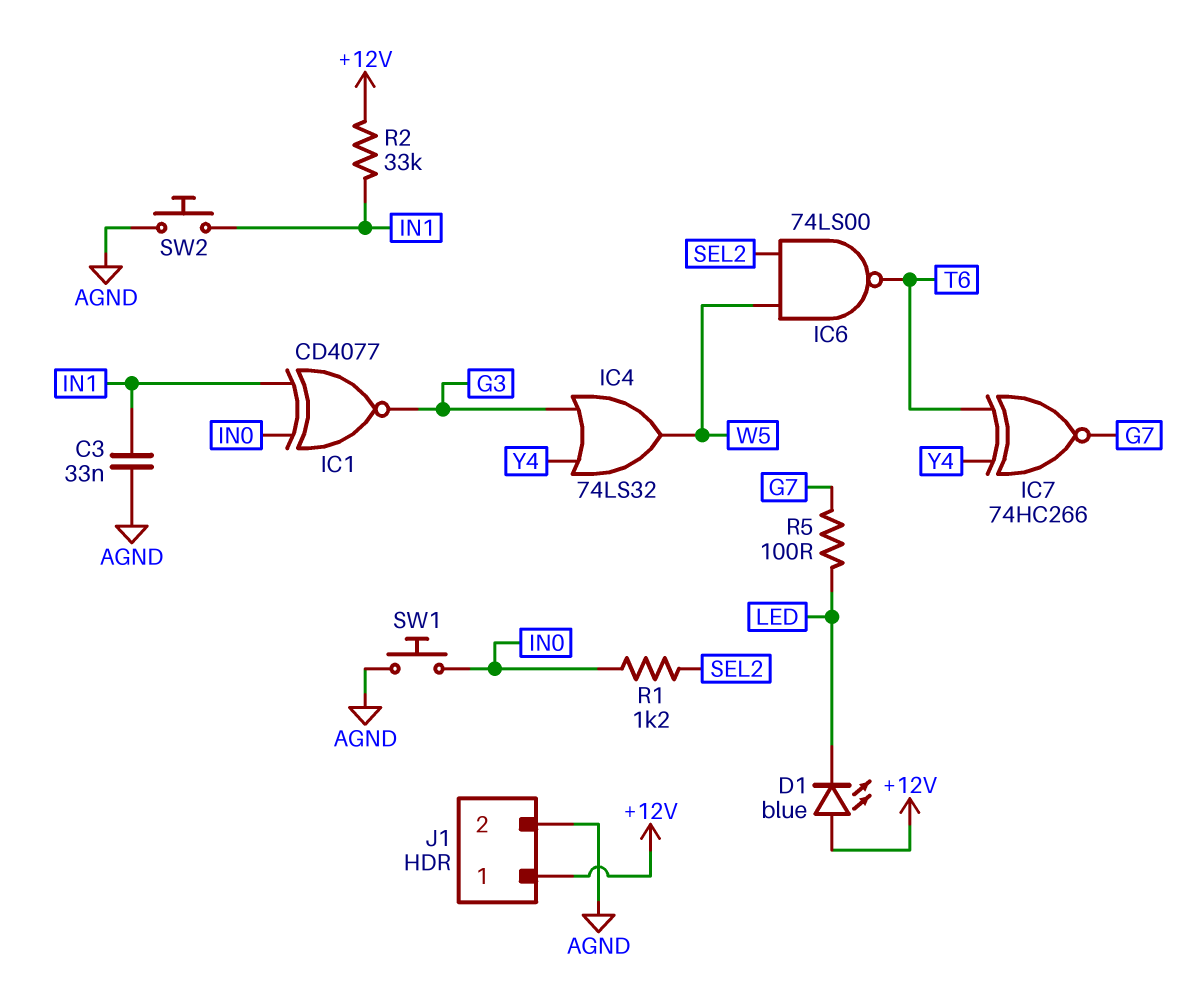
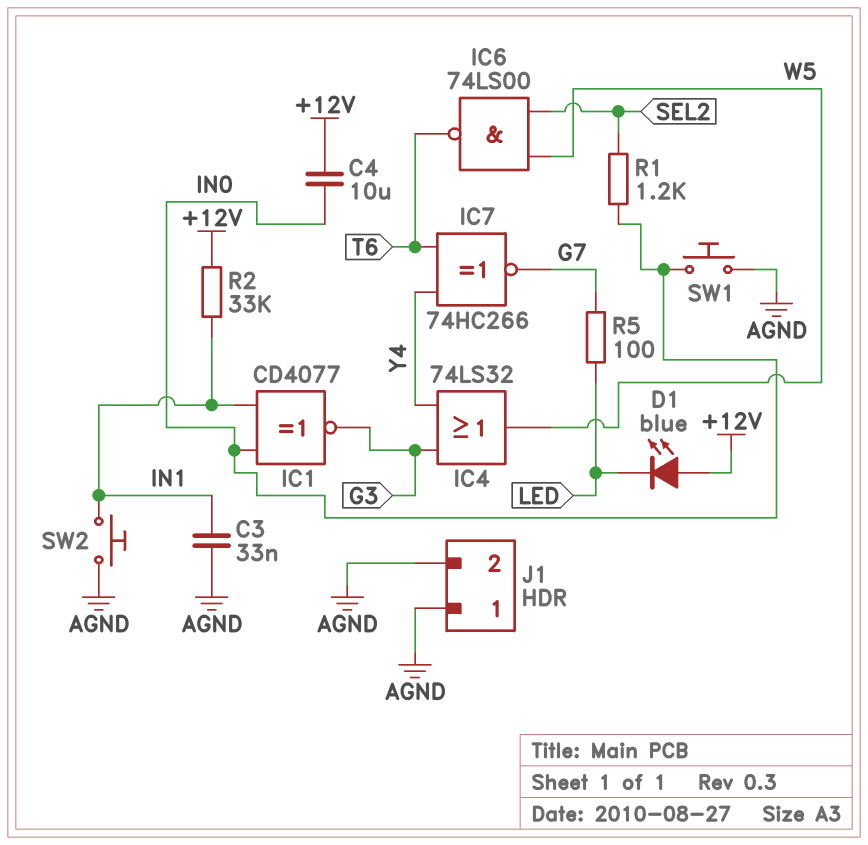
C4: none -> 10uF (+12V, IN0)
J1 pin 1: +12V -> AGND

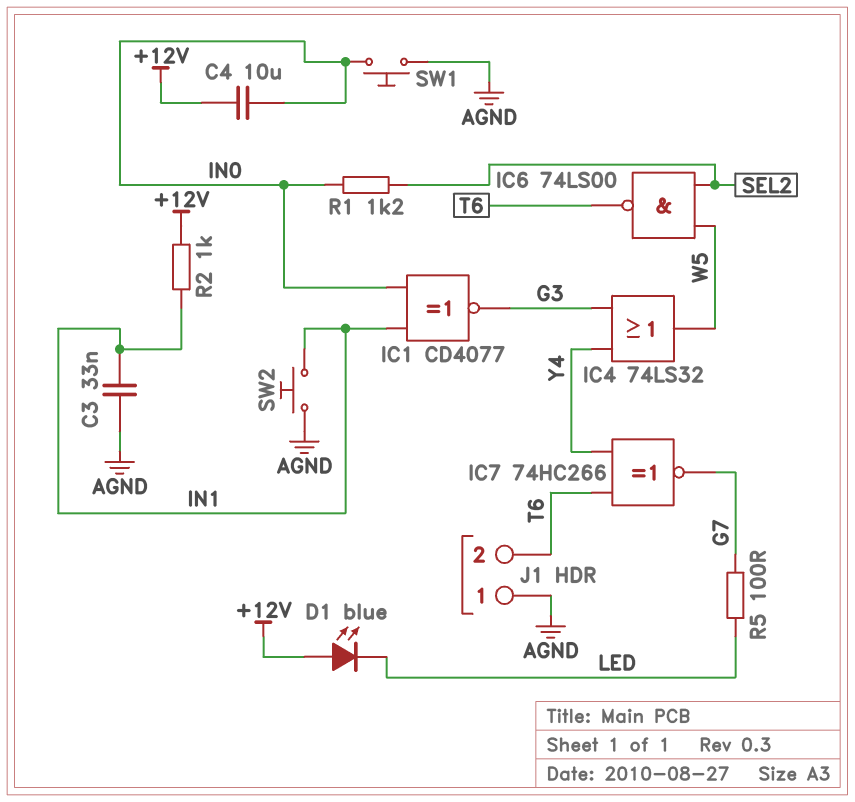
J1 pin 2: AGND -> T6
R2: 33k (+12V, IN1) -> 1k (+12V, IN1)

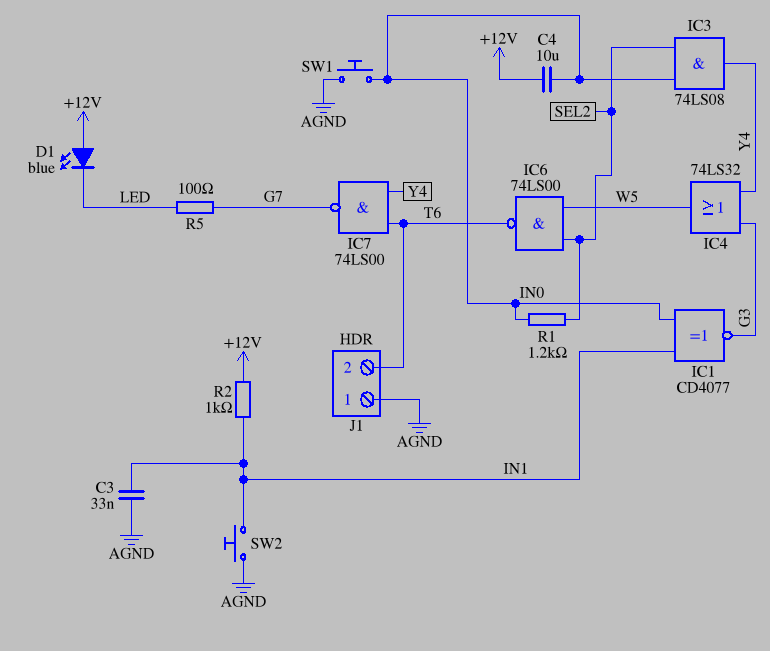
IC3: none -> AND 74LS08 (in IN0, in SEL2, out Y4)
IC7: XNOR 74HC266 (in T6, in Y4, out G7) -> NAND 74LS00 (in T6, in Y4, out G7)

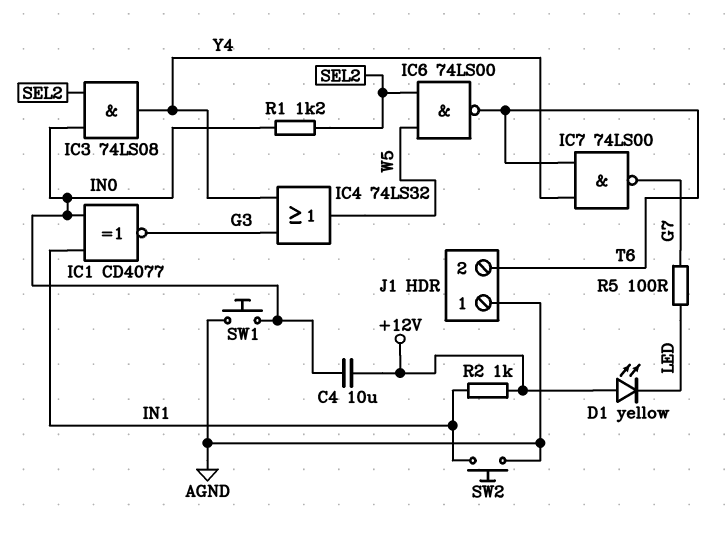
C3: 33nF (AGND, IN1) -> none
D1: LED blue (A +12V, K LED) -> LED yellow (A +12V, K LED)

